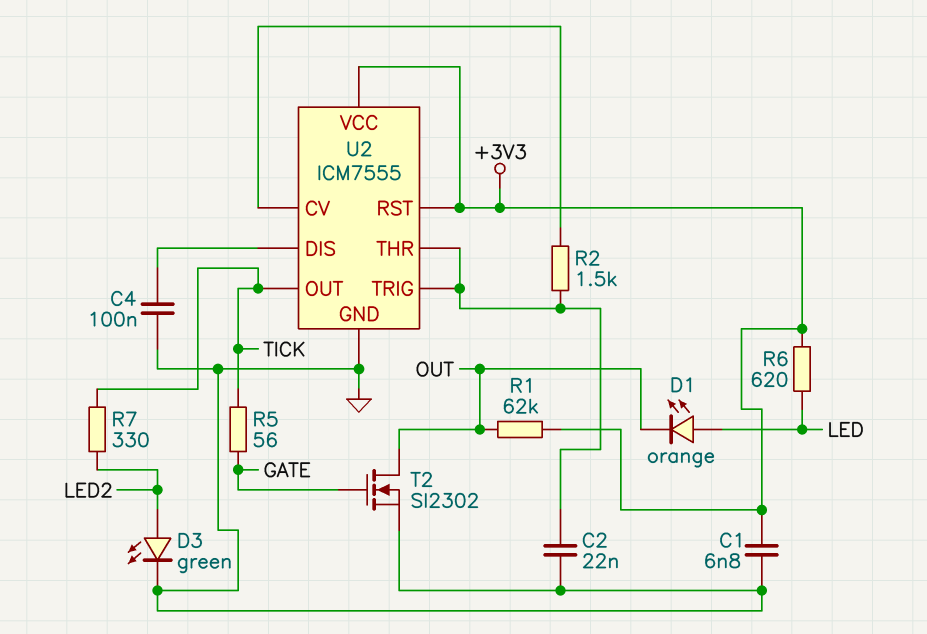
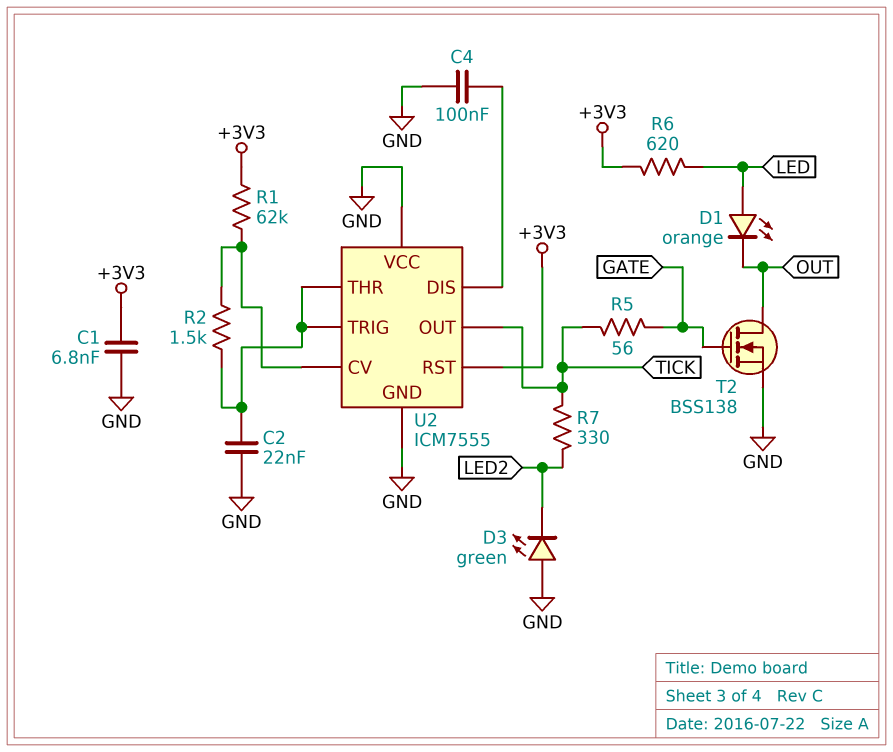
D3: LED green (A LED2, K GND) -> LED green (A GND, K LED2)
R1: 62k (+3V3, OUT) -> 62k (+3V3, U2/CV)
T2: NMOS SI2302 (G GATE, D OUT, S GND) -> NMOS BSS138 (G GATE, D OUT, S GND)
U2 pin VCC: +3V3 -> GND

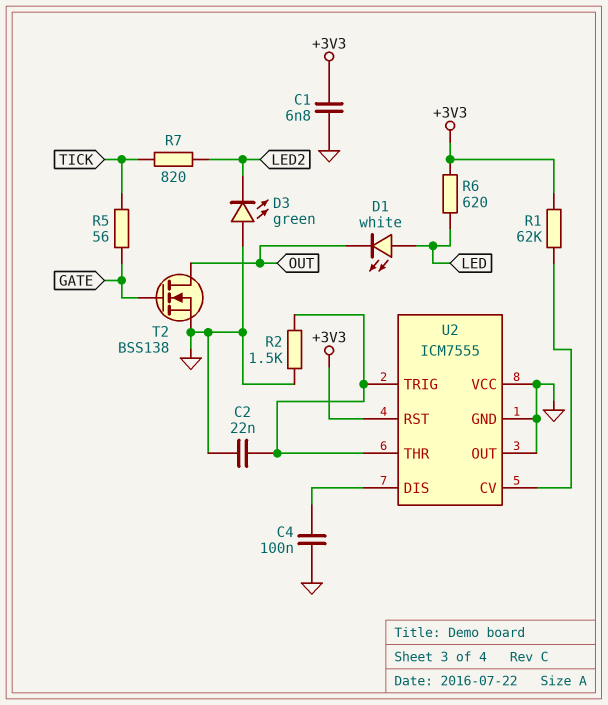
D1: LED orange (A LED, K OUT) -> LED white (A LED, K OUT)
R2: 1.5k (U2/CV, U2/THR) -> 1.5k (GND, U2/THR)
R7: 330 (LED2, TICK) -> 820 (LED2, TICK)
U2 pin OUT: TICK -> GND

